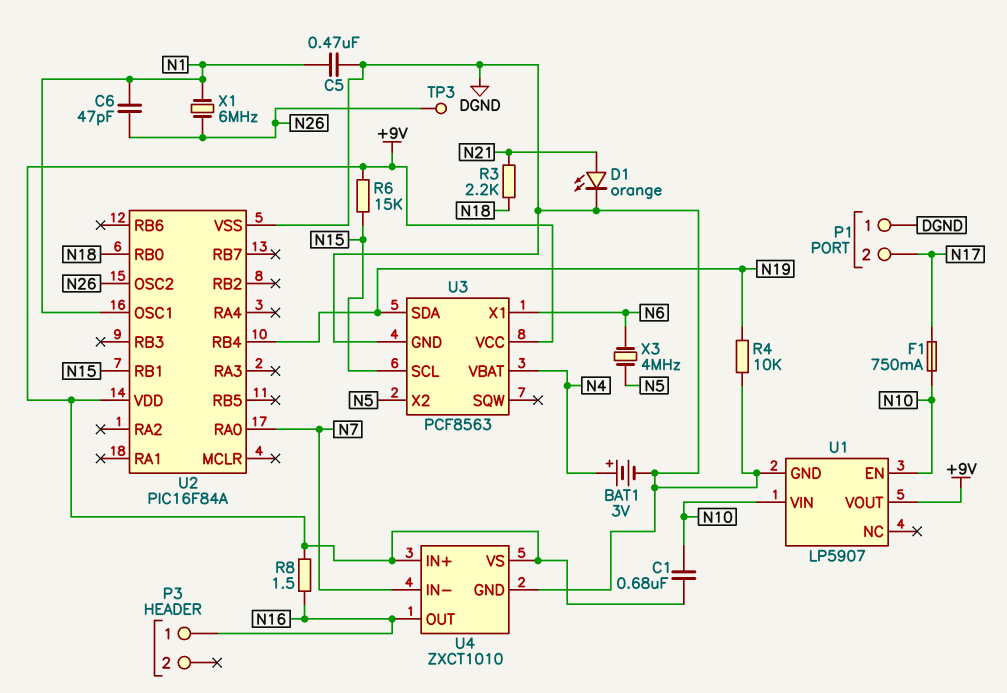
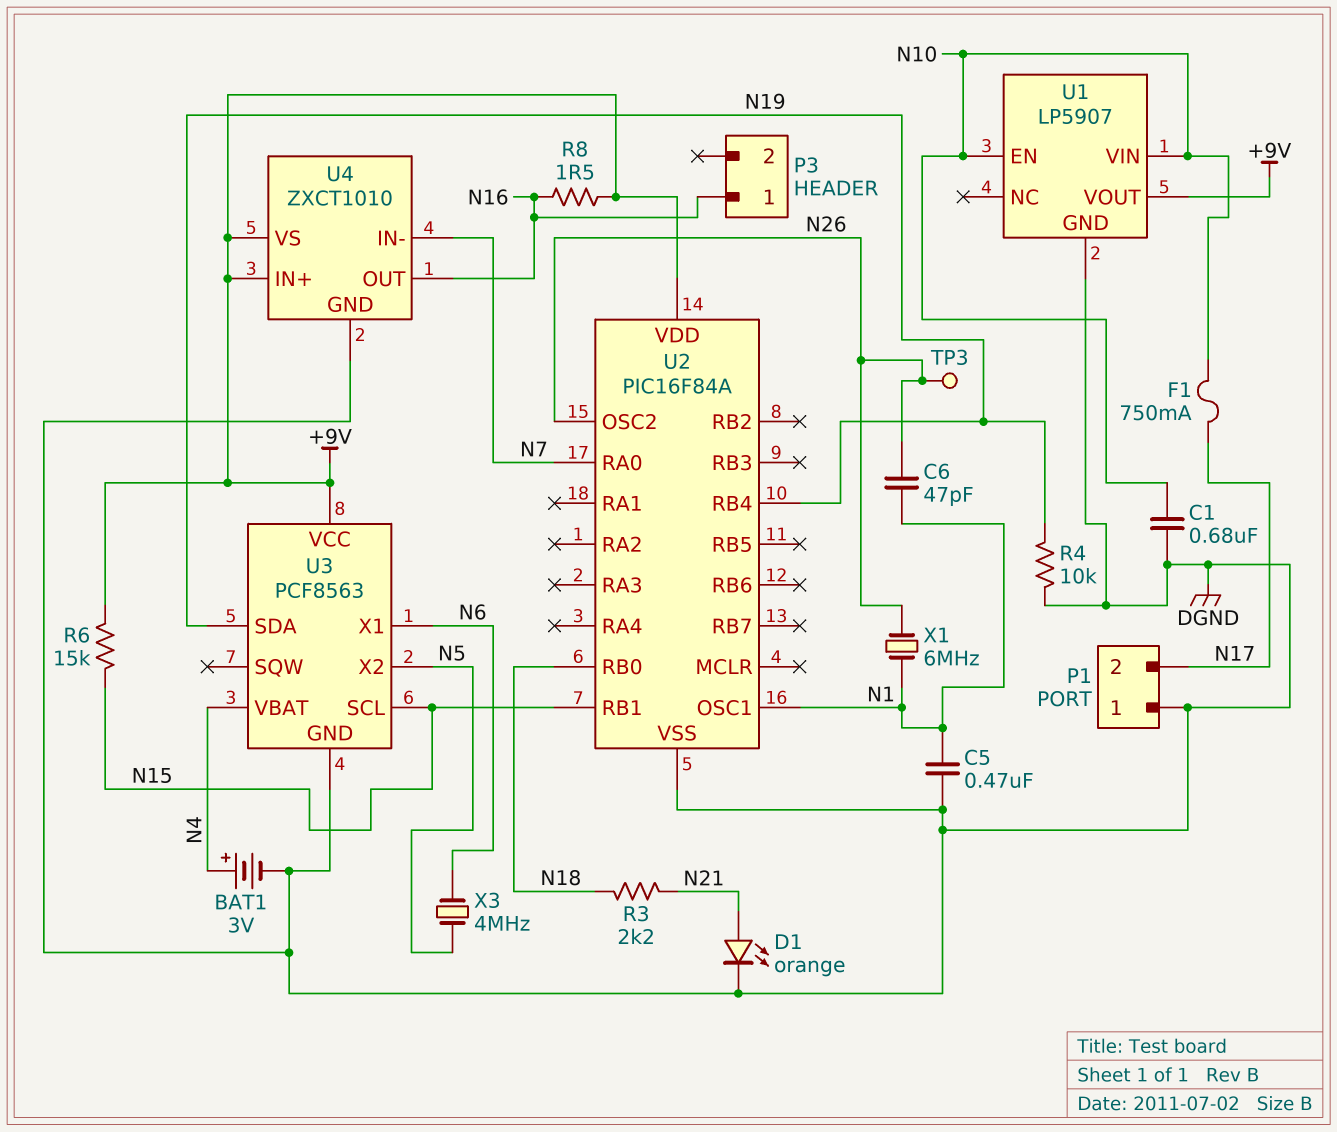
C1: 680nF (+9V, N10) -> 680nF (DGND, N10)

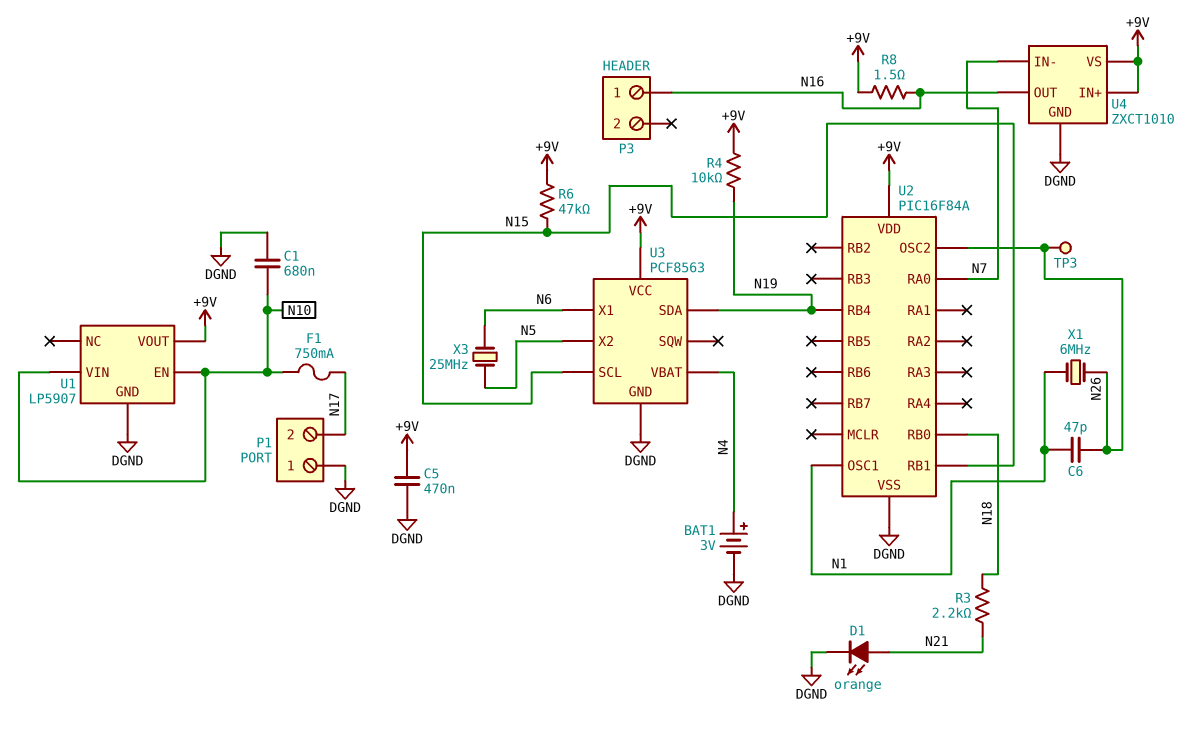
C5: 470nF (DGND, N1) -> 470nF (+9V, DGND)
R4: 10k (DGND, N19) -> 10k (+9V, N19)
R6: 15k (+9V, N15) -> 47k (+9V, N15)
X3: 4MHz (N5, N6) -> 25MHz (N5, N6)

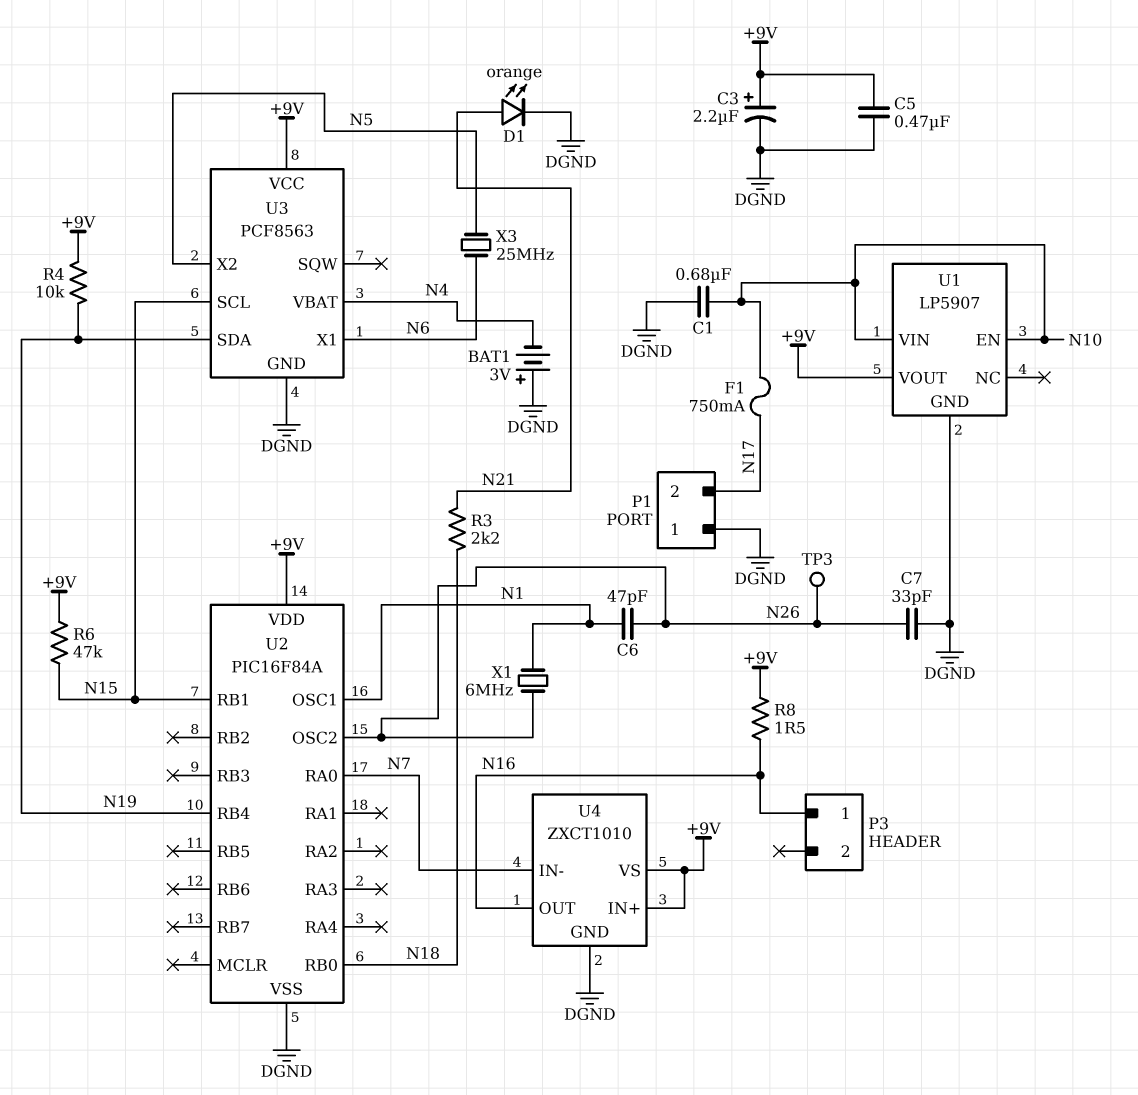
BAT1: 3V (plus N4, minus DGND) -> 3V (plus DGND, minus N4)
C3: none -> 2.2uF (plus +9V, minus DGND)
C7: none -> 33pF (DGND, N26)

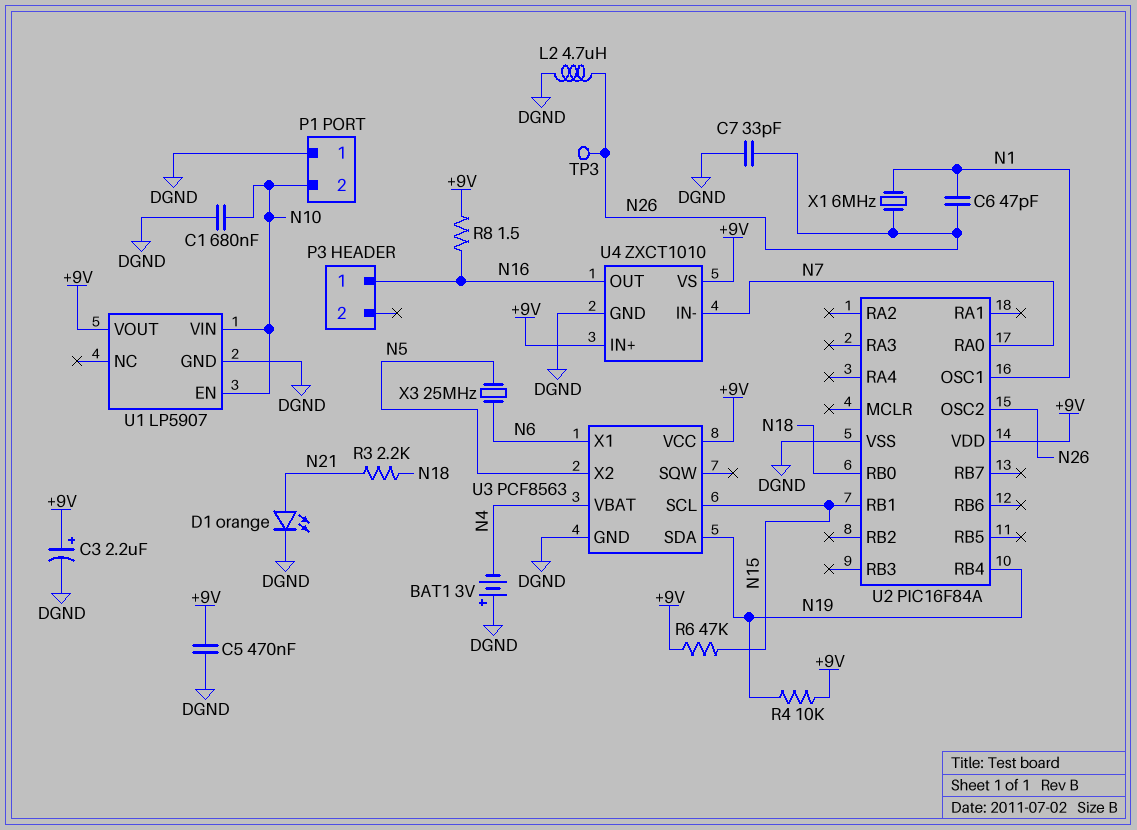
F1: 750mA (N10, N17) -> none
L2: none -> 4.7uH (DGND, N26)
P1 pin 2: N17 -> N10

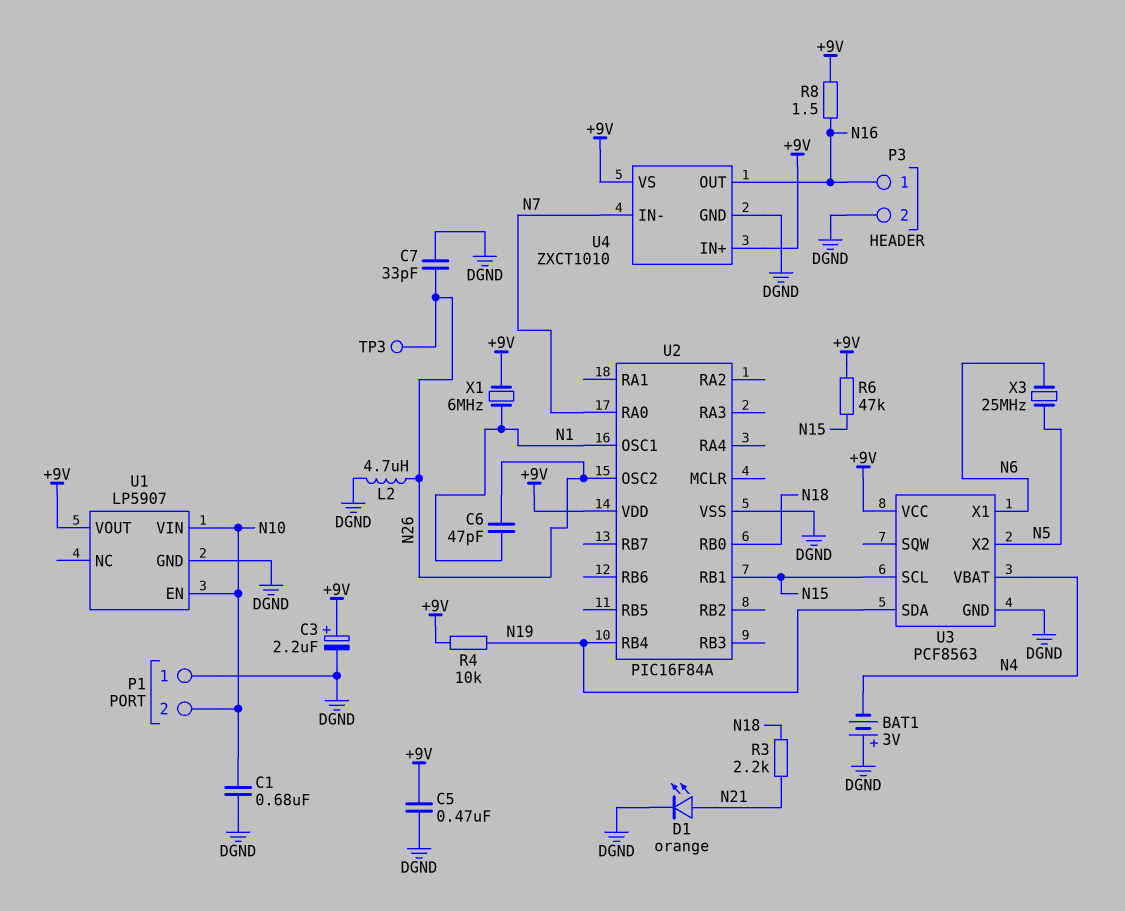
P3 pin 2: none -> DGND
X1: 6MHz (N1, N26) -> 6MHz (+9V, N1)

